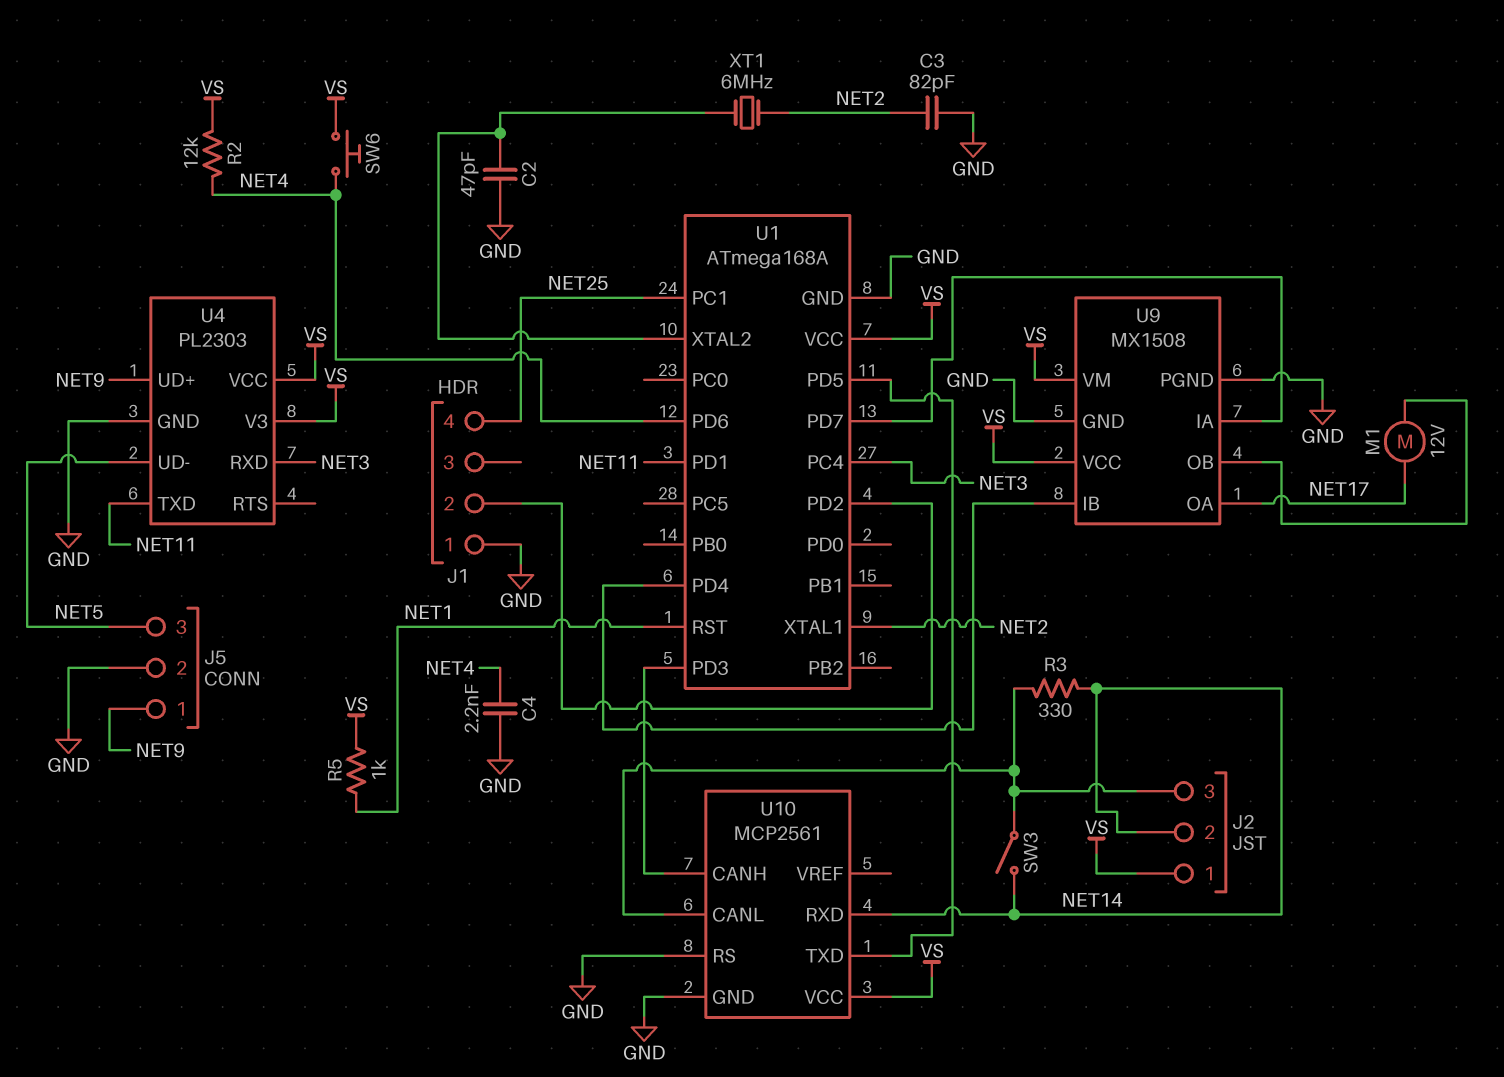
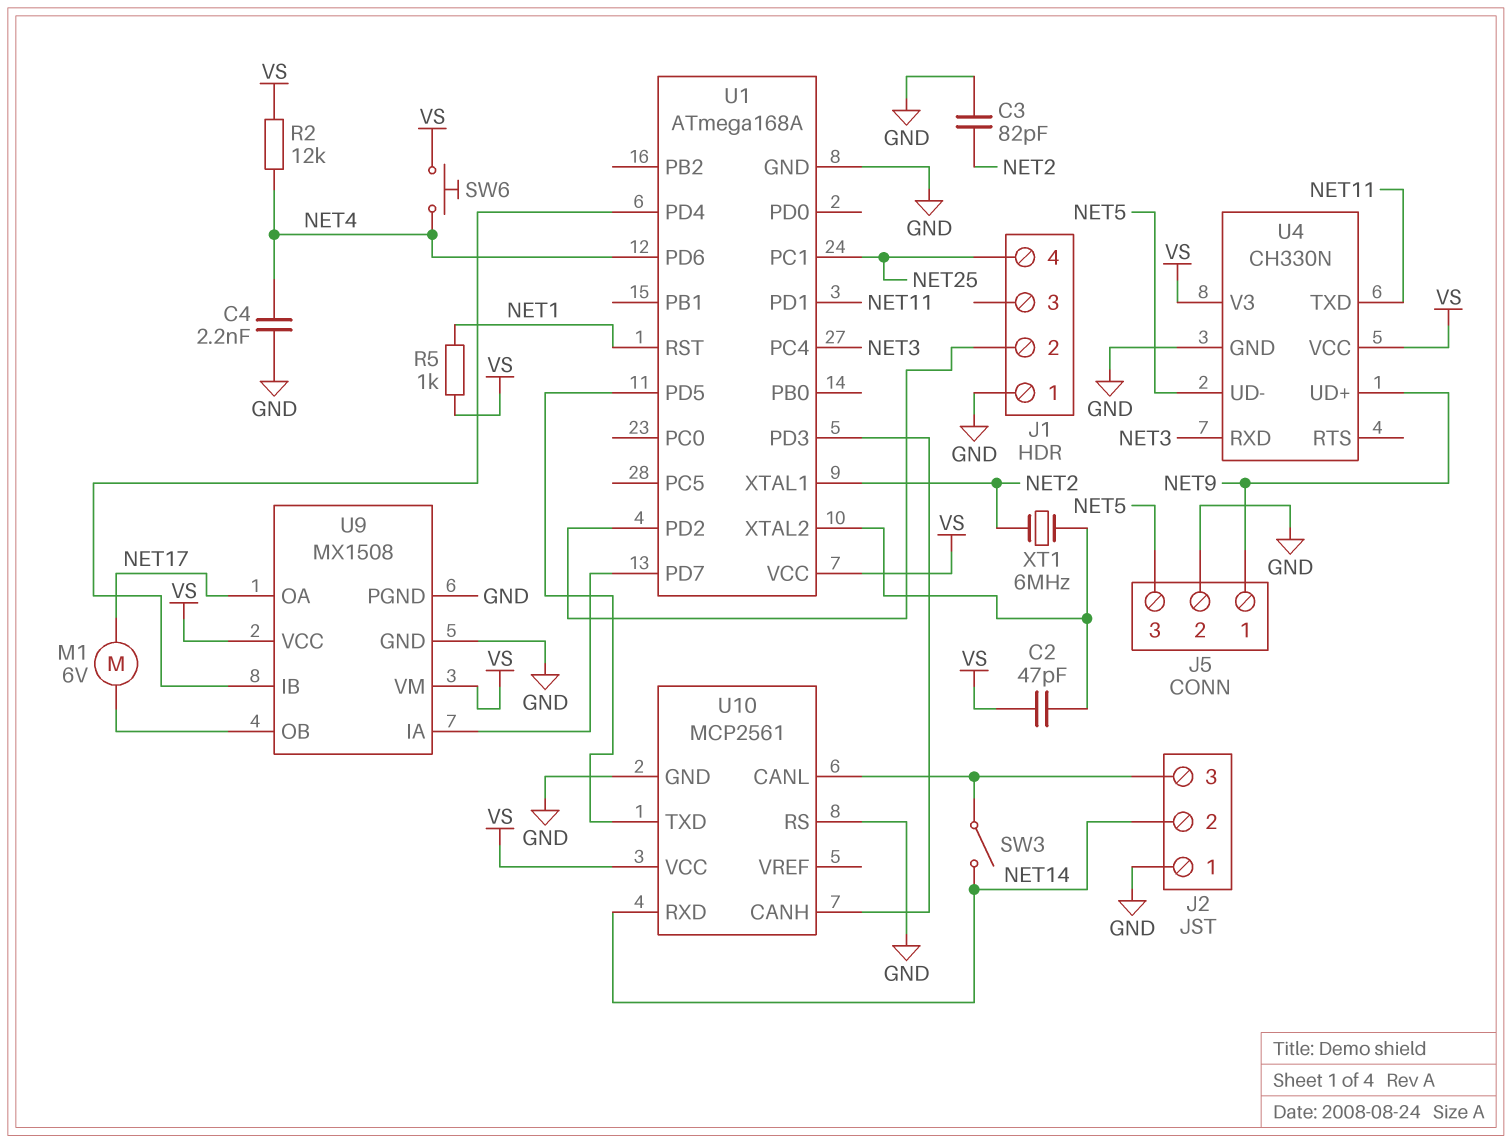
C2: 47pF (GND, U1/XTAL2) -> 47pF (U1/XTAL2, VS)
J2 pin 1: VS -> GND
M1: motor 12V (NET17, U9/OB) -> motor 6V (NET17, U9/OB)
R3: 330 (J2/3, NET14) -> none
U4: PL2303 -> CH330N

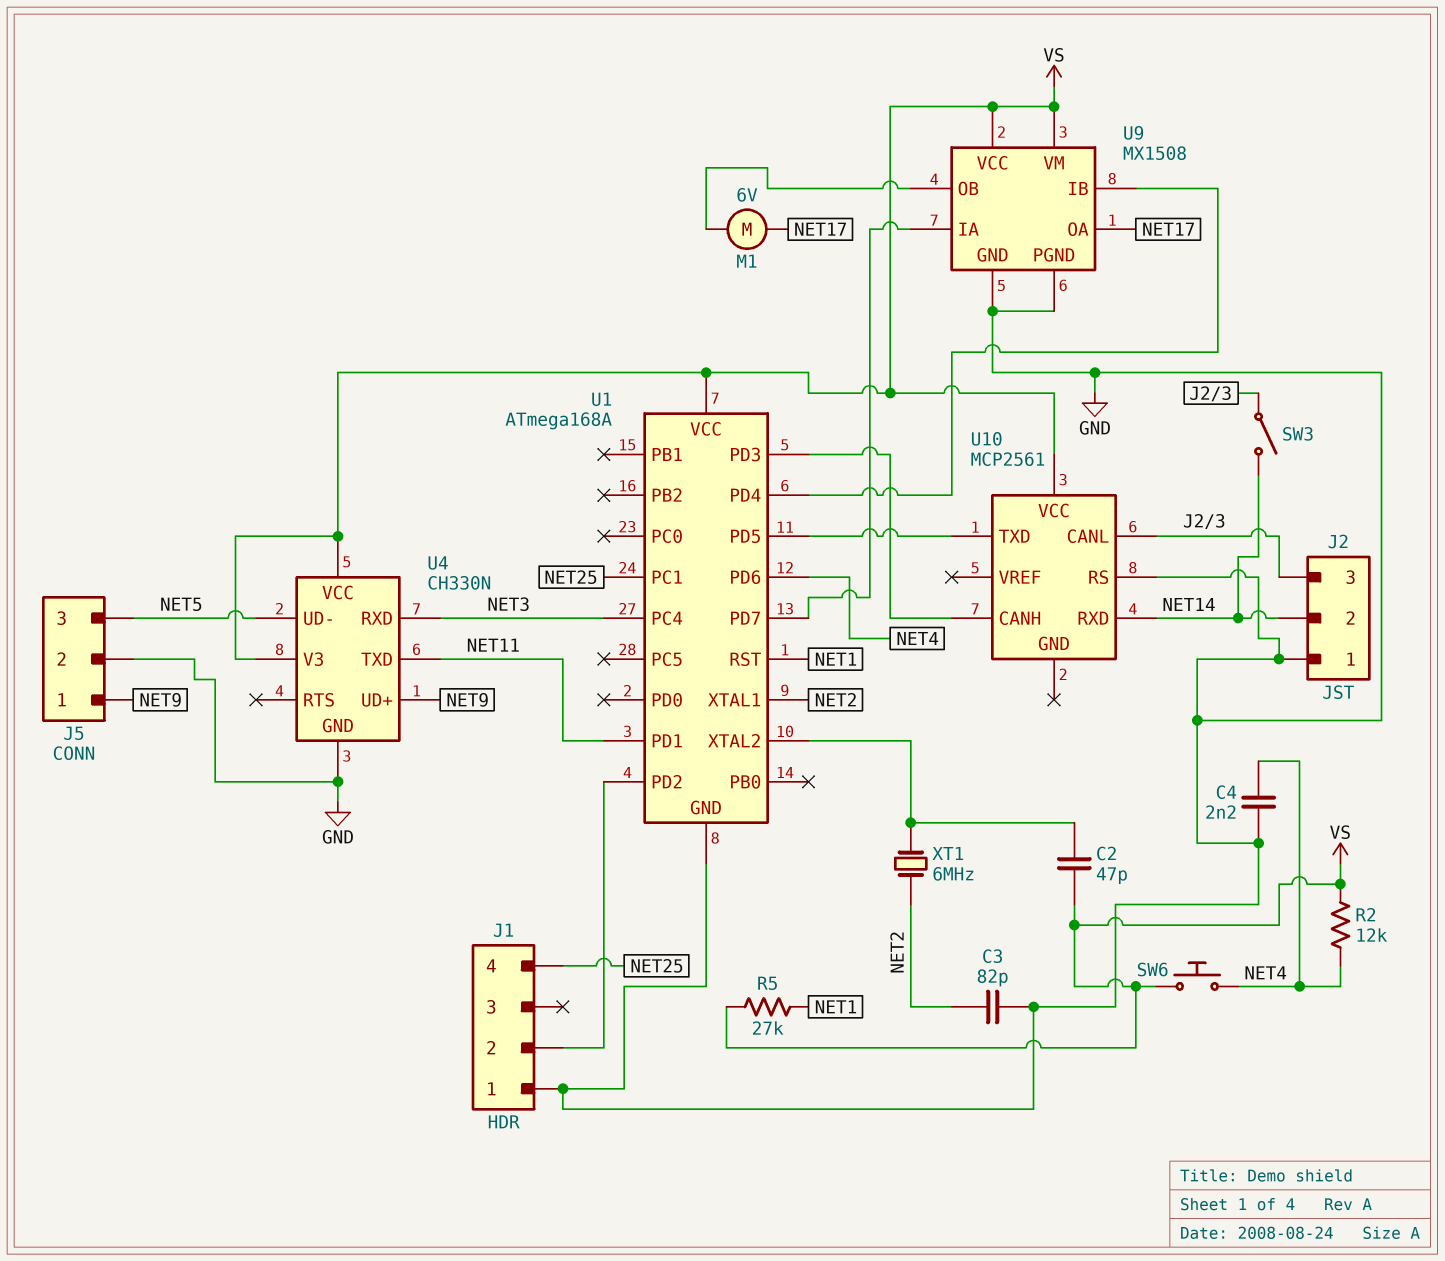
R5: 1k (NET1, VS) -> 27k (NET1, VS)
U10 pin GND: GND -> none

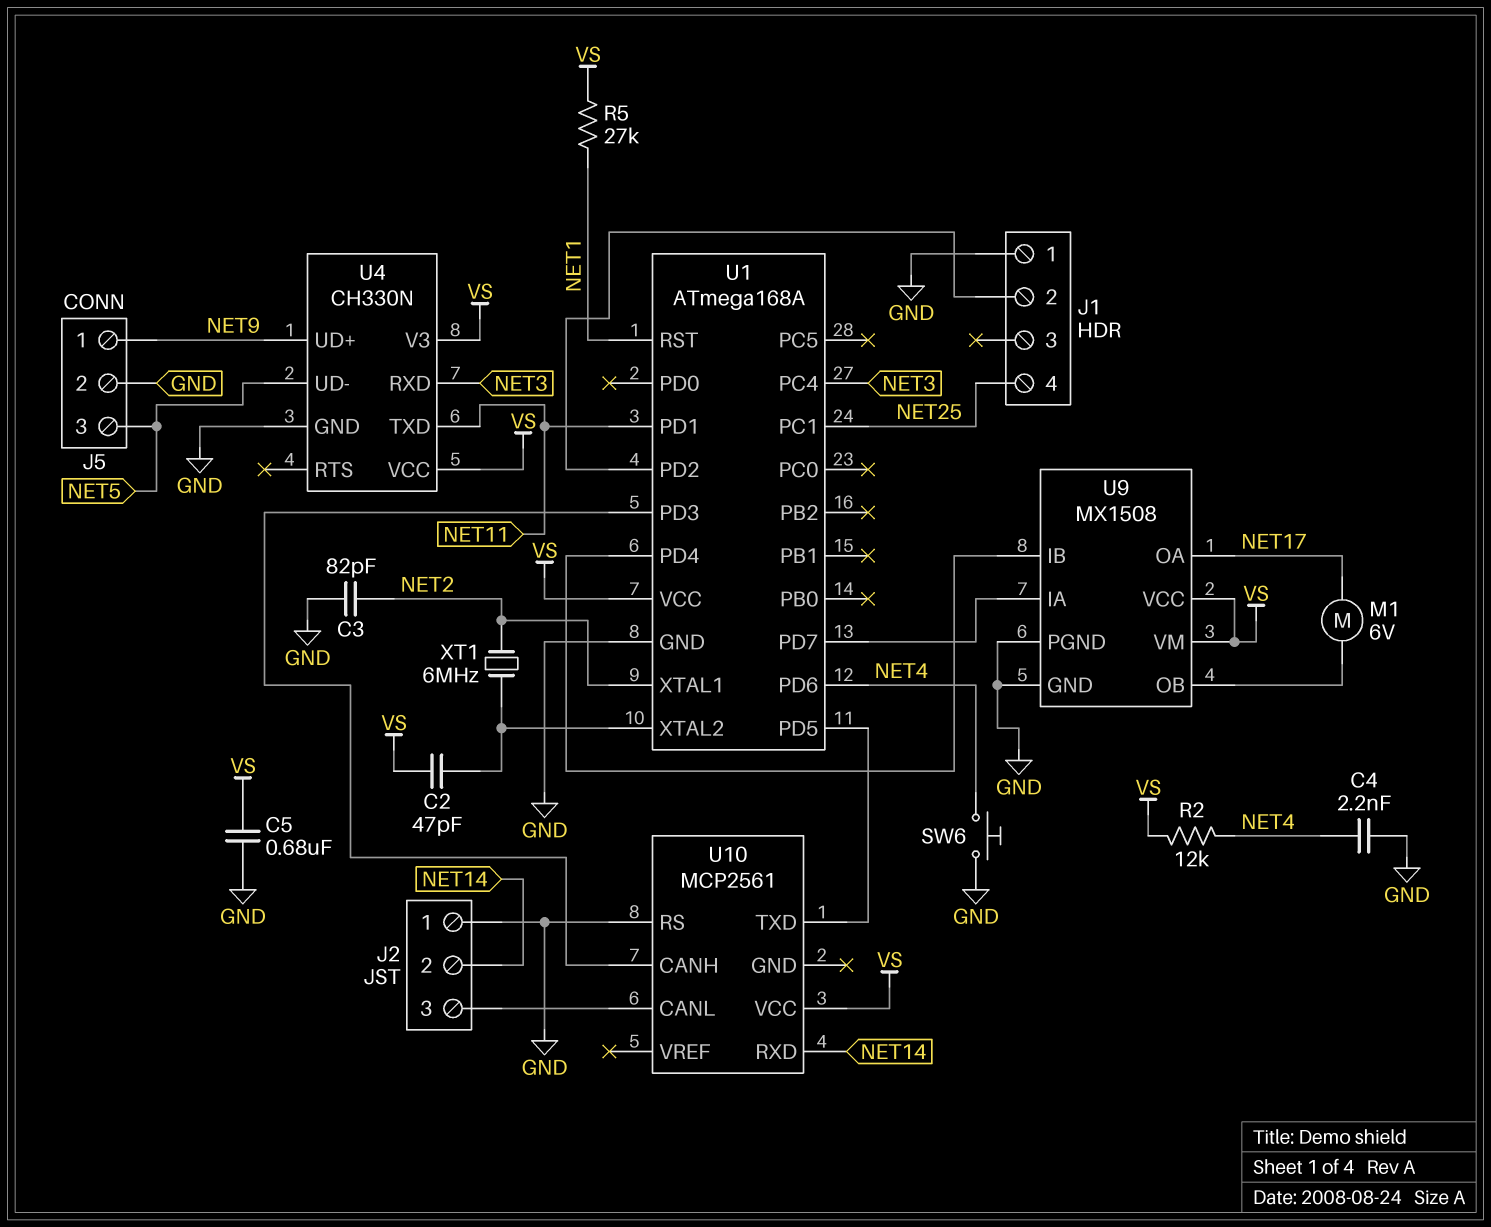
C5: none -> 680nF (GND, VS)
SW3: switch (J2/3, NET14) -> none
SW6: button (NET4, VS) -> button (GND, NET4)

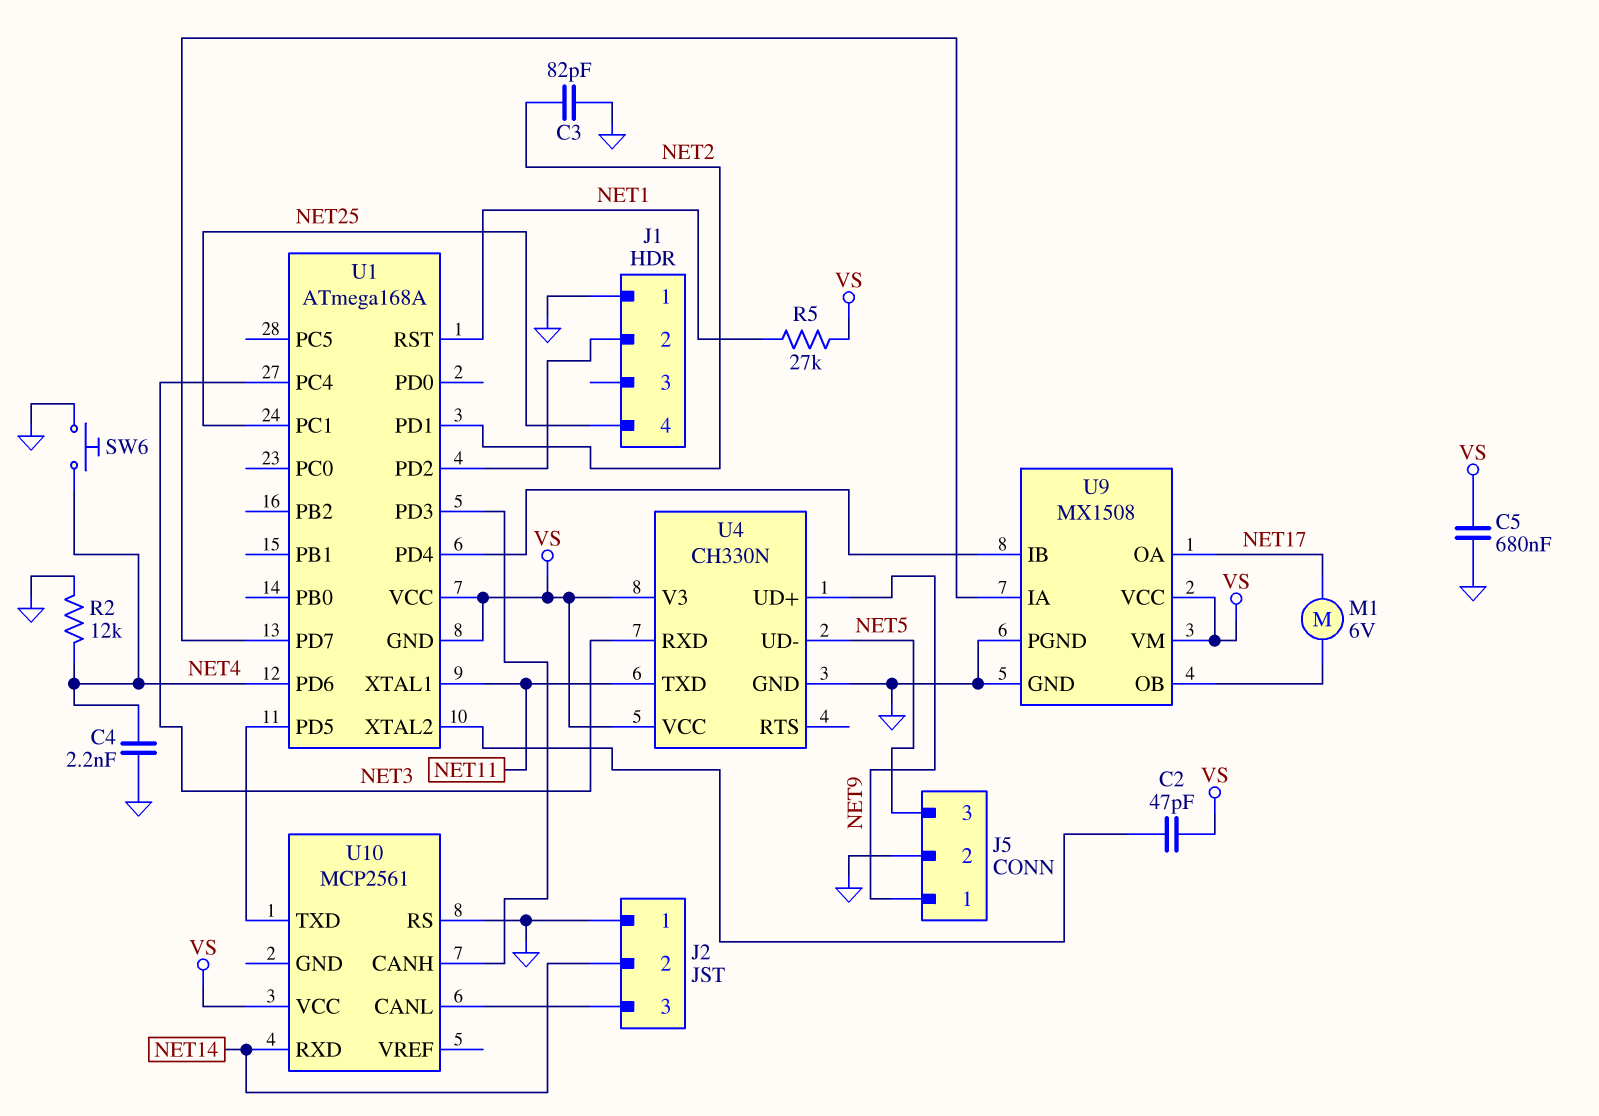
R2: 12k (NET4, VS) -> 12k (GND, NET4)
U1 pin GND: GND -> VS
U1 pin PD1: NET11 -> NET2
U1 pin XTAL1: NET2 -> NET11
XT1: 6MHz (NET2, U1/XTAL2) -> none

